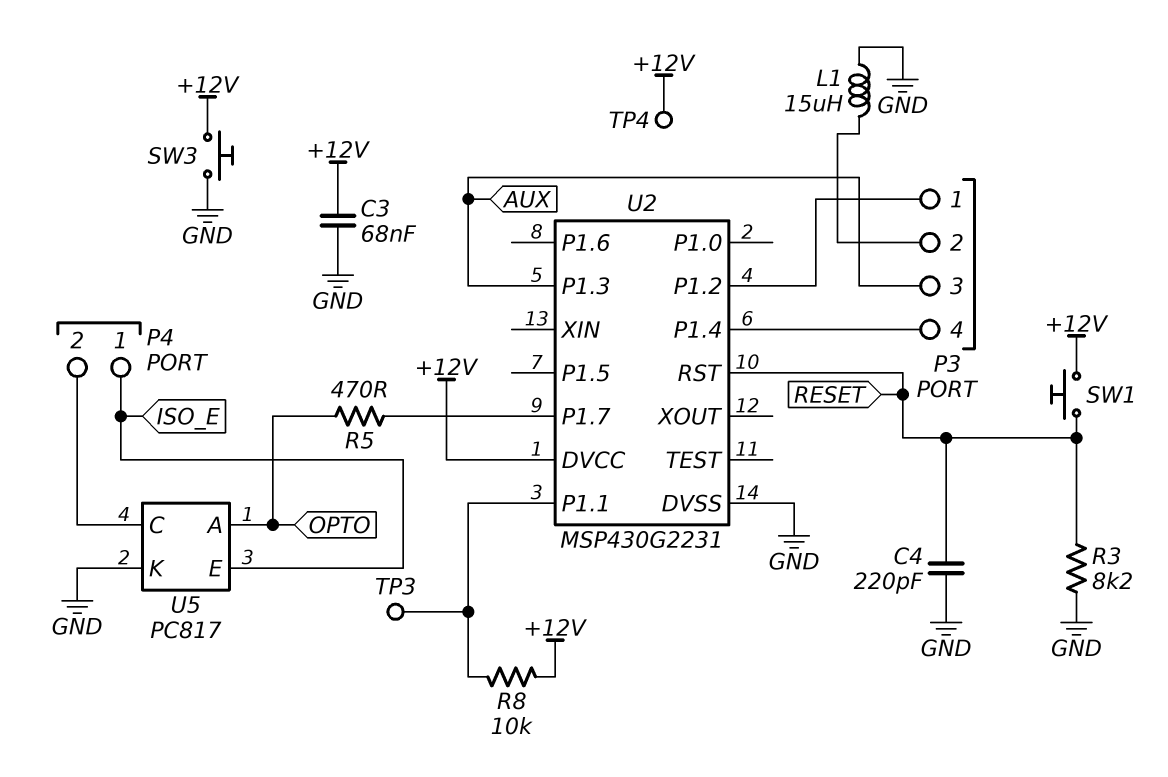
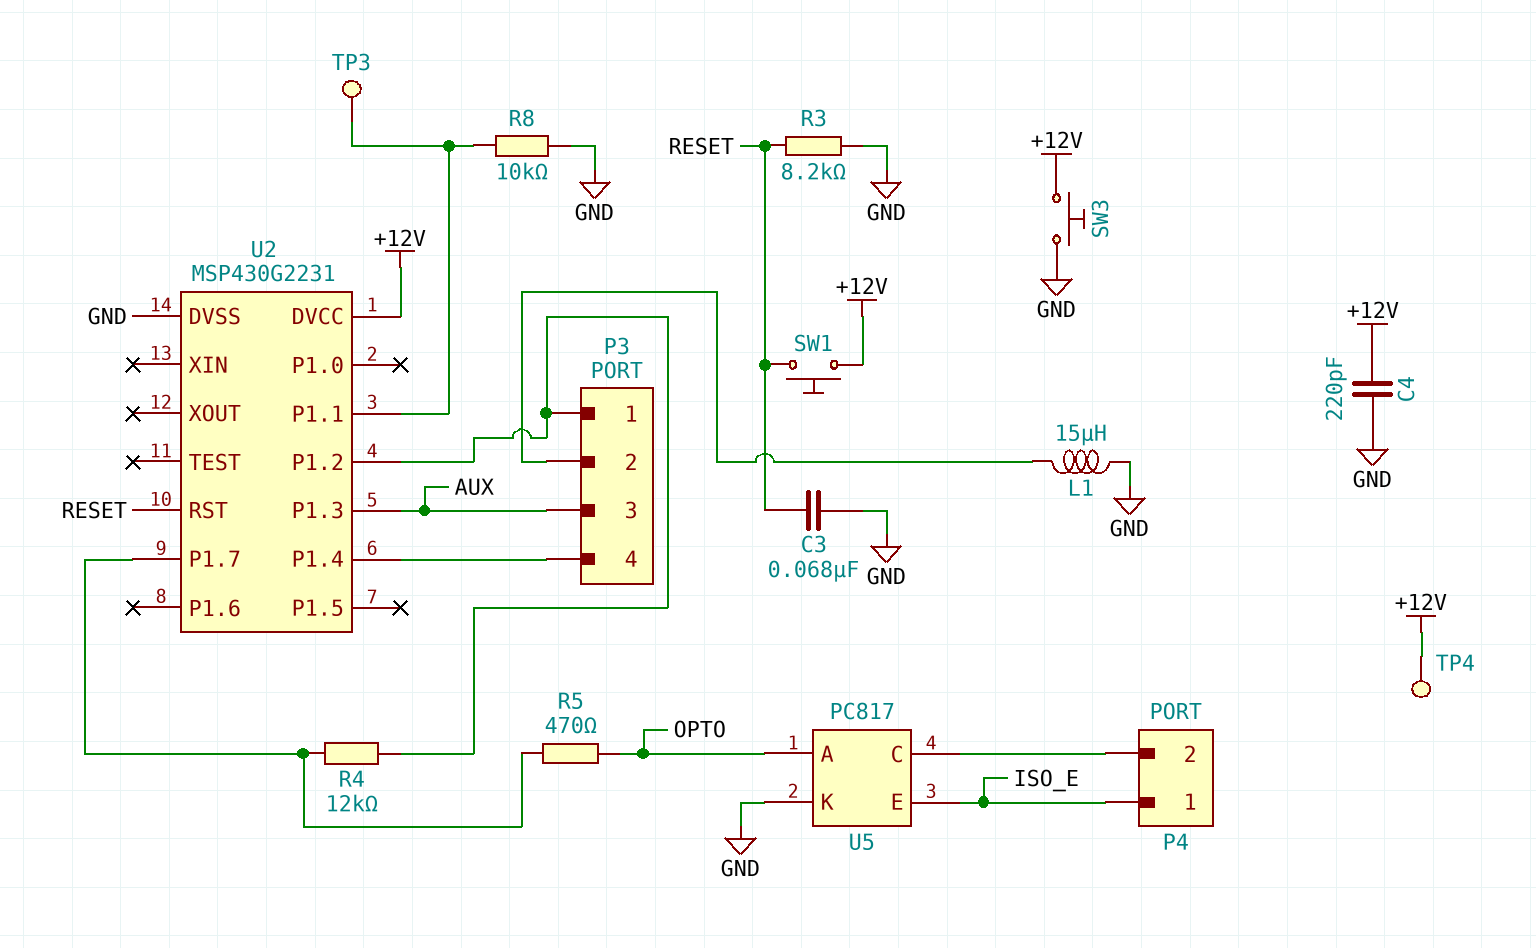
C3: 68nF (+12V, GND) -> 68nF (GND, RESET)
C4: 220pF (GND, RESET) -> 220pF (+12V, GND)
R4: none -> 12k (P3/1, U2/P1.7)
R8: 10k (+12V, U2/P1.1) -> 10k (GND, U2/P1.1)

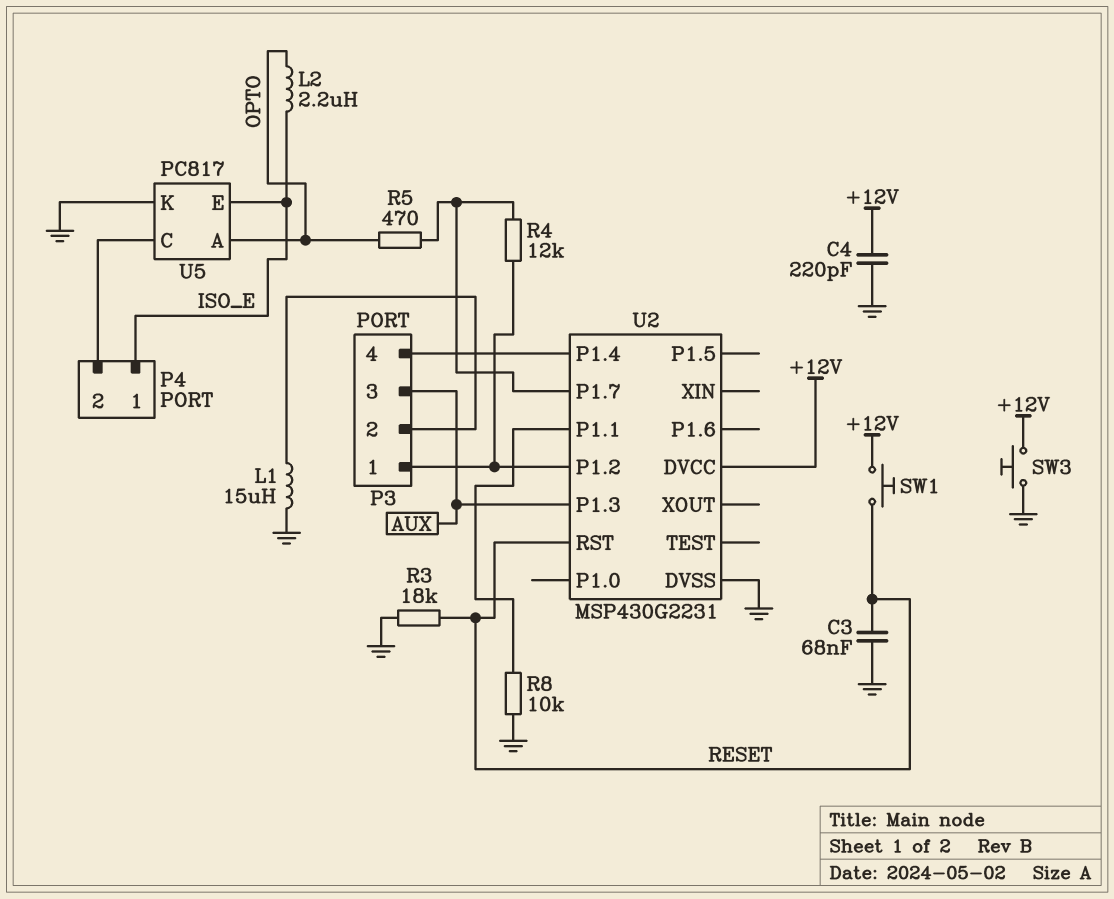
L2: none -> 2.2uH (ISO_E, OPTO)
R3: 8.2k (GND, RESET) -> 18k (GND, RESET)
TP3: test point (U2/P1.1) -> none
TP4: test point (+12V) -> none

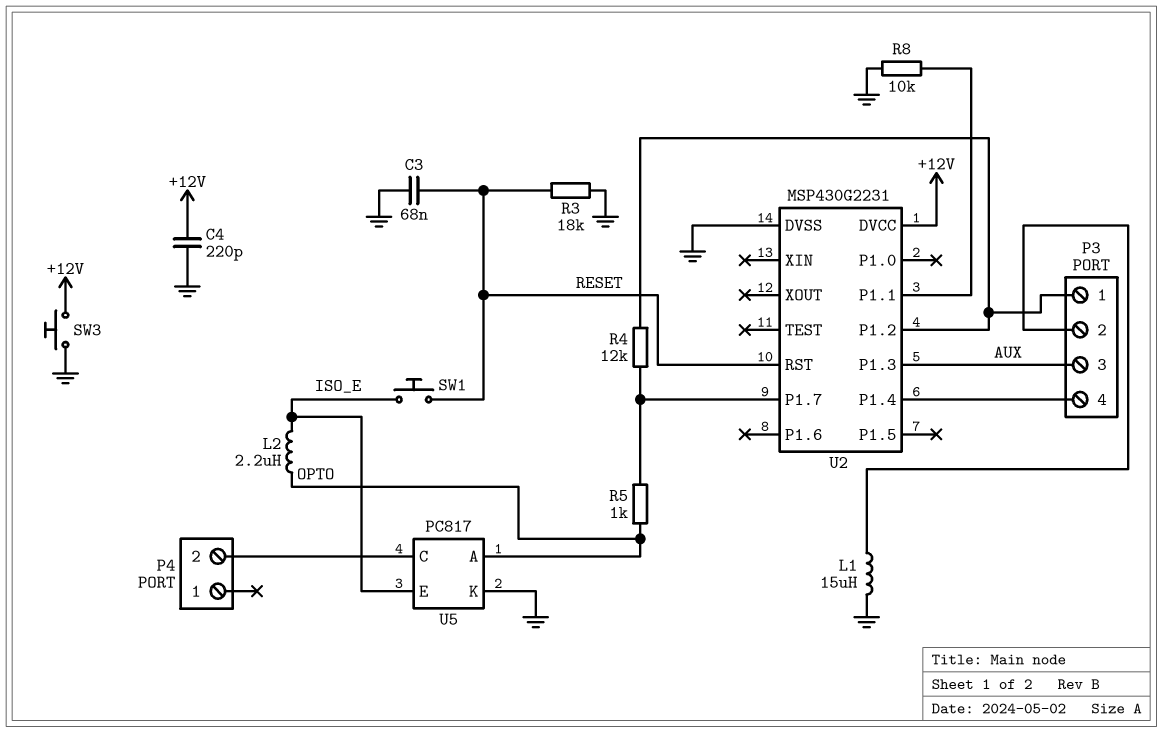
P4 pin 1: ISO_E -> none
R5: 470 (OPTO, U2/P1.7) -> 1k (OPTO, U2/P1.7)
SW1: button (+12V, RESET) -> button (ISO_E, RESET)

